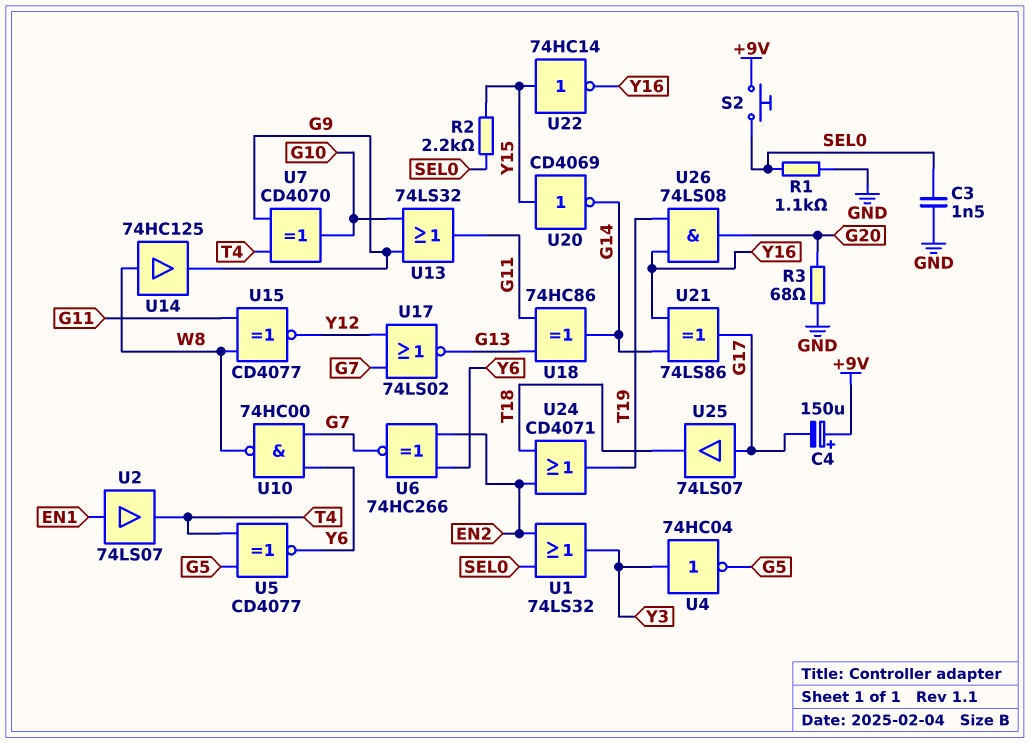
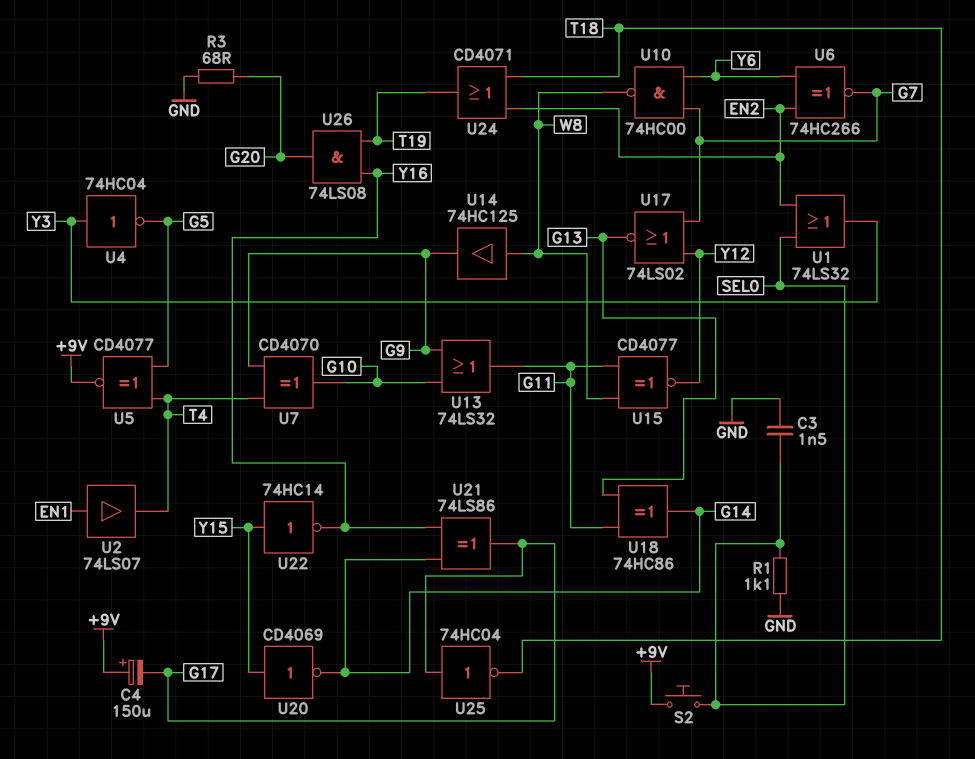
R2: 2.2k (SEL0, Y15) -> none
U5: XNOR CD4077 (in G5, in T4, out Y6) -> XNOR CD4077 (in G5, in T4, out +9V)
U25: buffer 74LS07 (in G17, out T18) -> NOT 74HC04 (in G17, out T18)

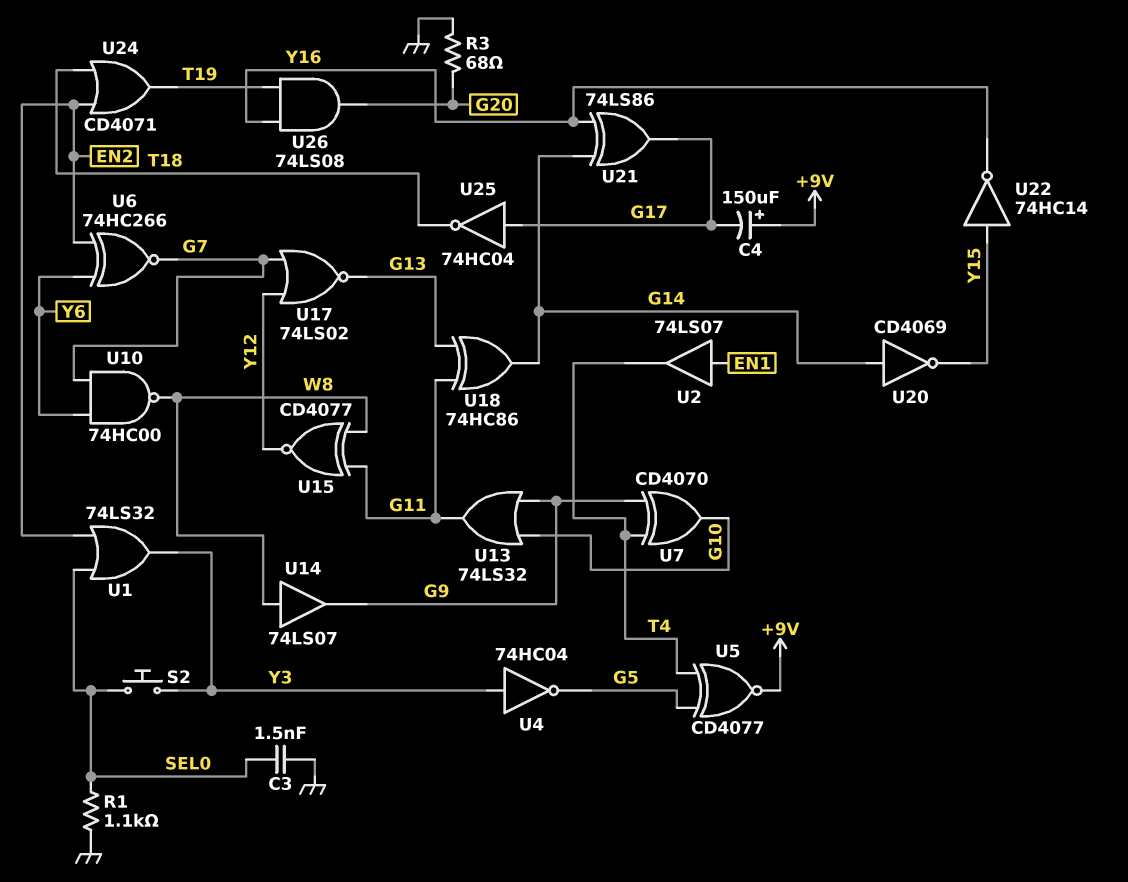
S2: button (+9V, SEL0) -> button (SEL0, Y3)
U14: buffer 74HC125 (in W8, out G9) -> buffer 74LS07 (in W8, out G9)
U20: NOT CD4069 (in Y15, out G14) -> NOT CD4069 (in G14, out Y15)

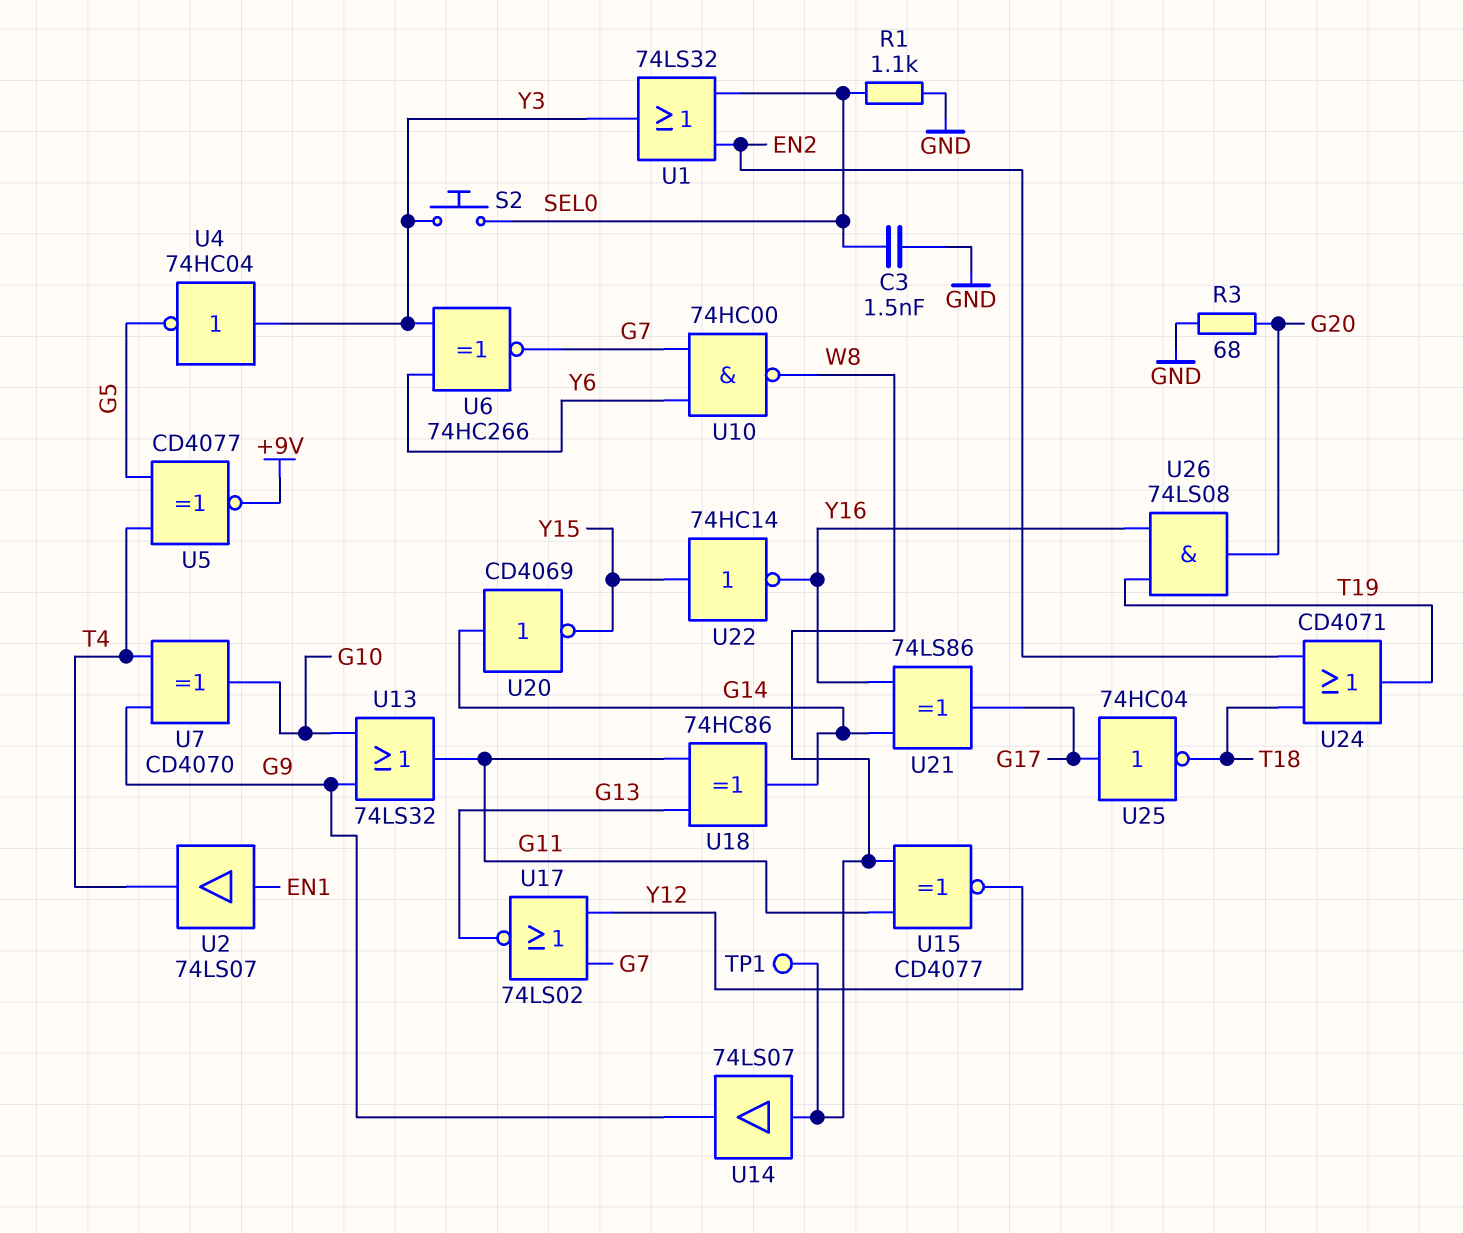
C4: 150uF (plus +9V, minus G17) -> none
TP1: none -> test point (W8)
U6: XNOR 74HC266 (in EN2, in Y6, out G7) -> XNOR 74HC266 (in Y3, in Y6, out G7)

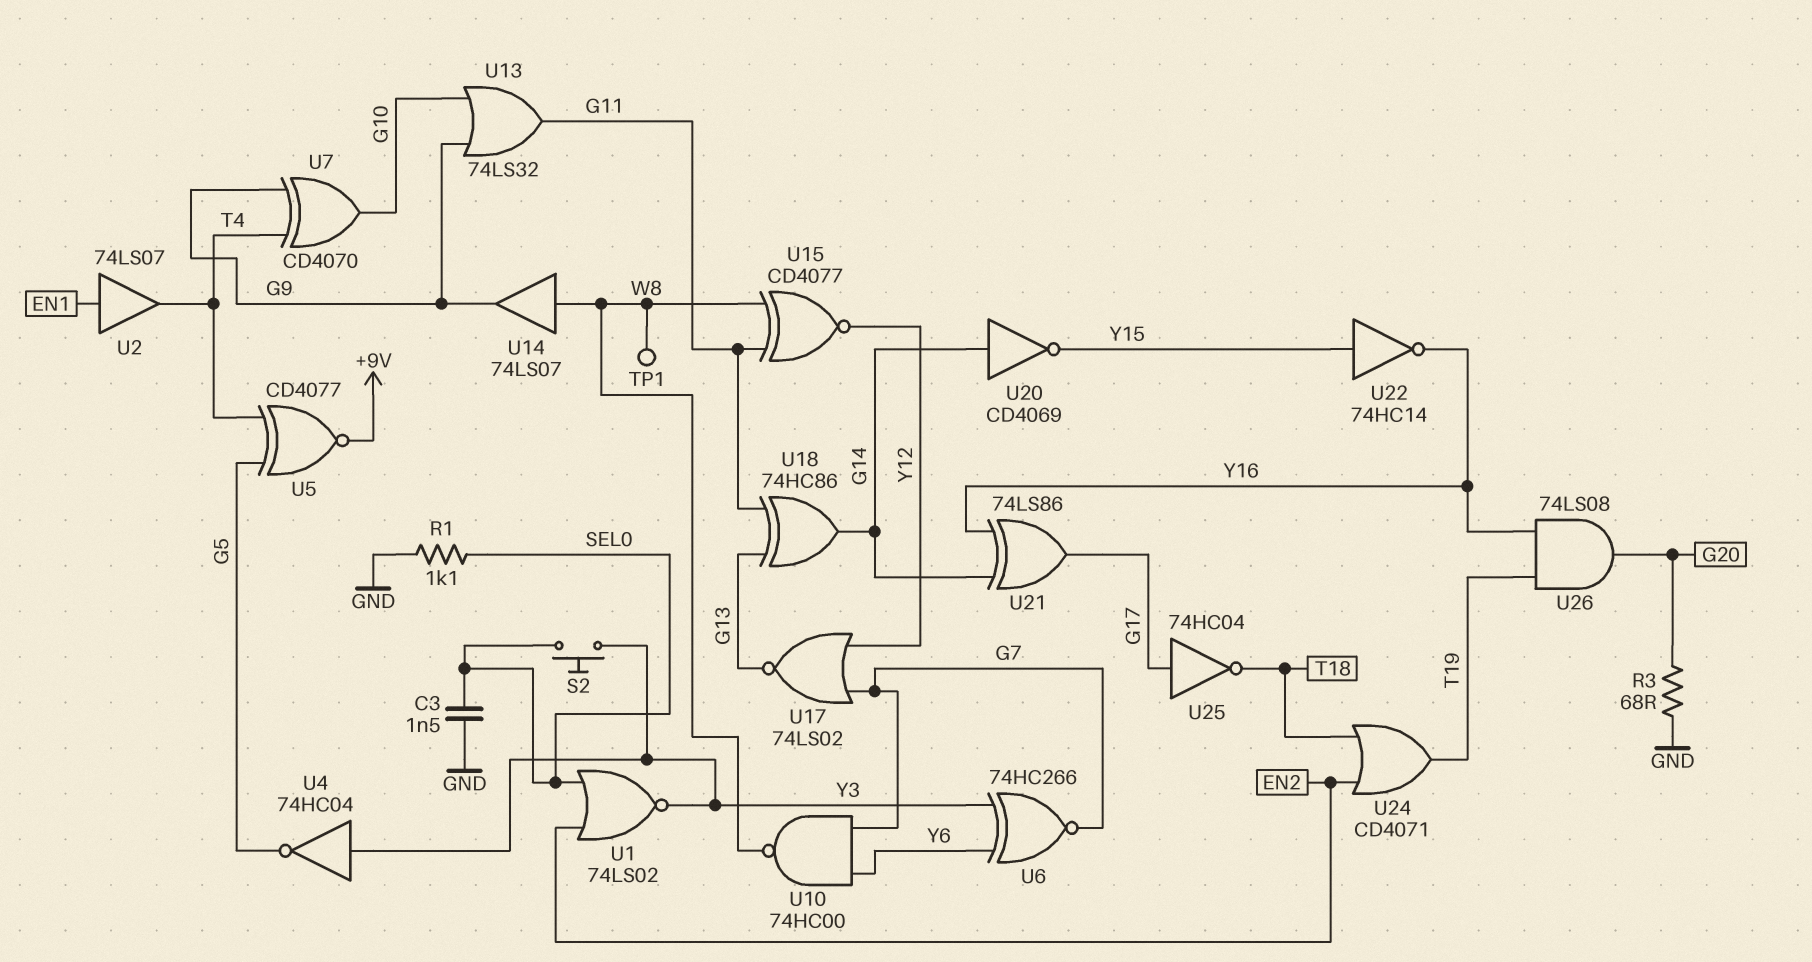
U1: OR 74LS32 (in EN2, in SEL0, out Y3) -> NOR 74LS02 (in EN2, in SEL0, out Y3)

